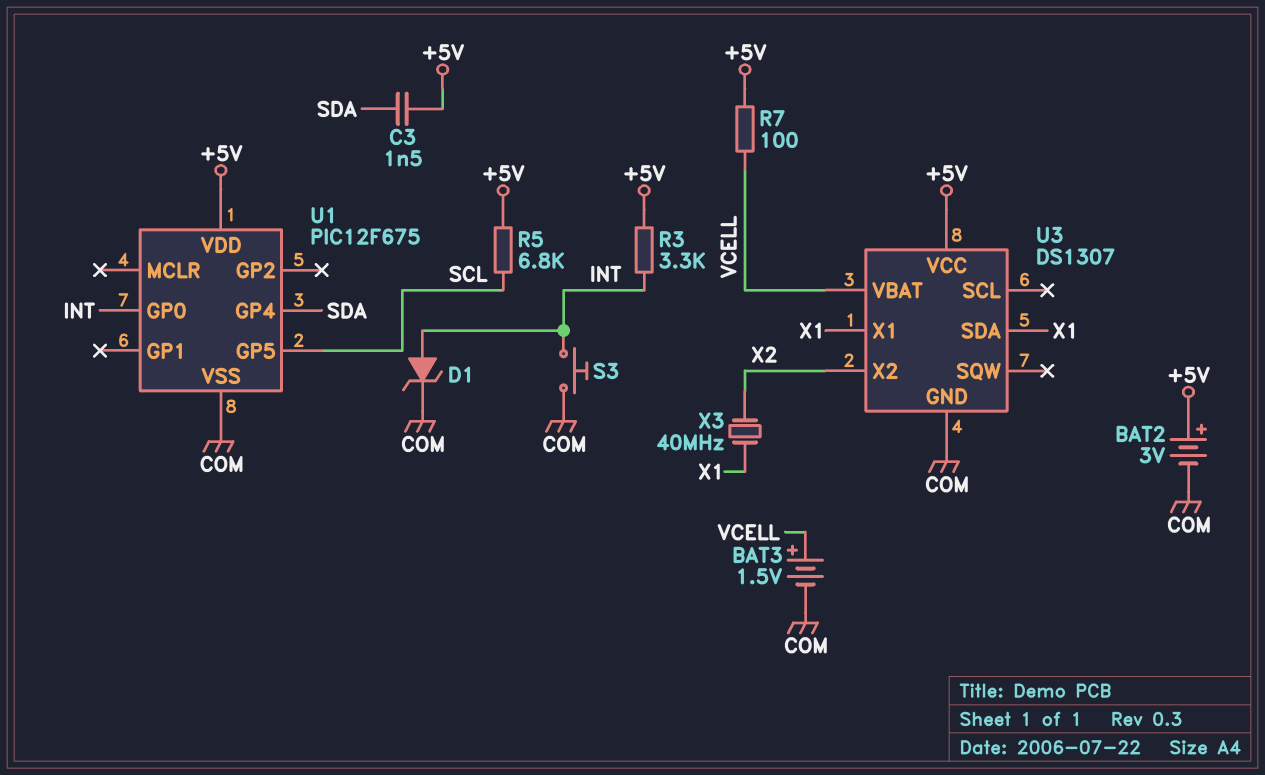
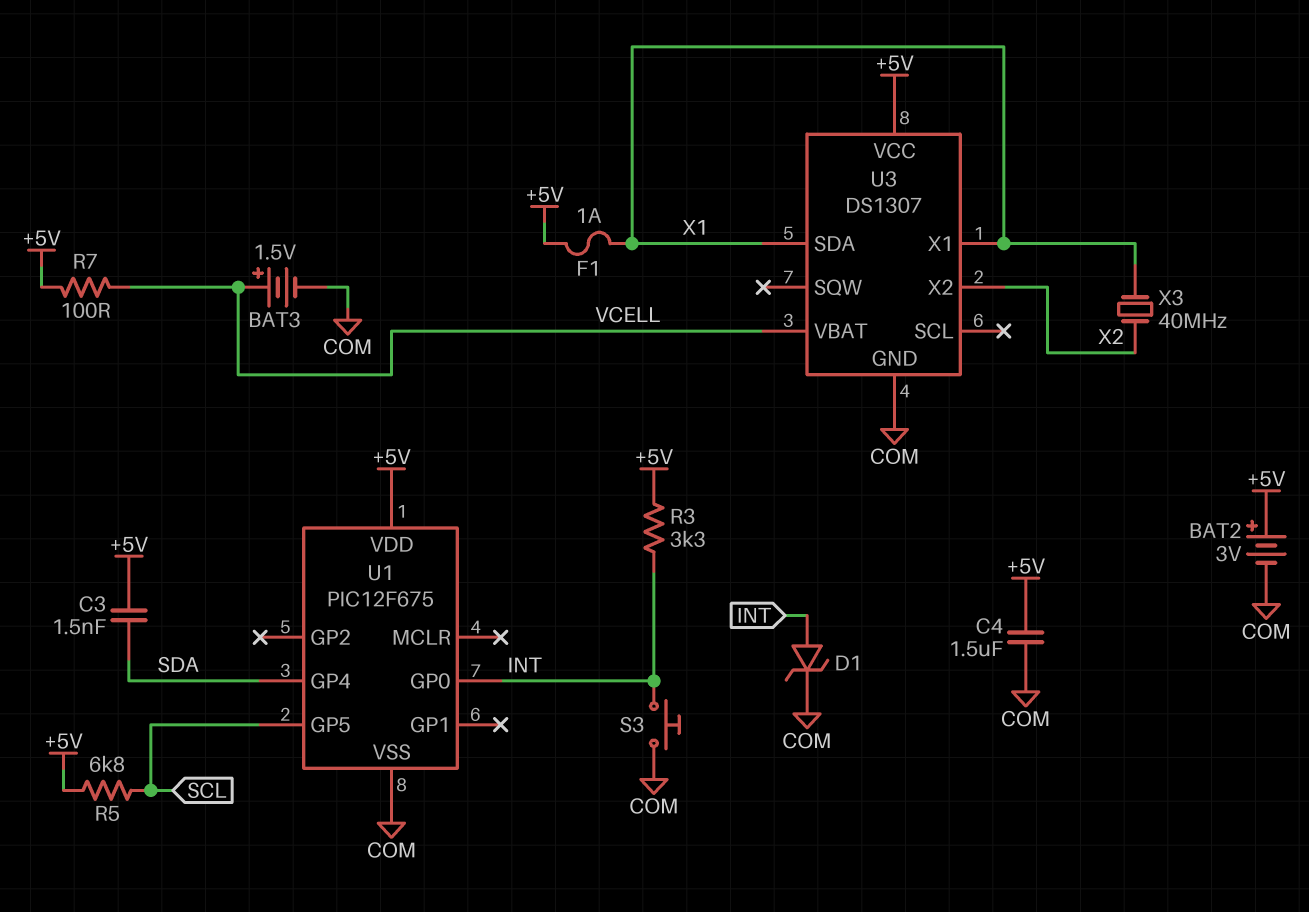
C4: none -> 1.5uF (+5V, COM)
F1: none -> 1A (+5V, X1)

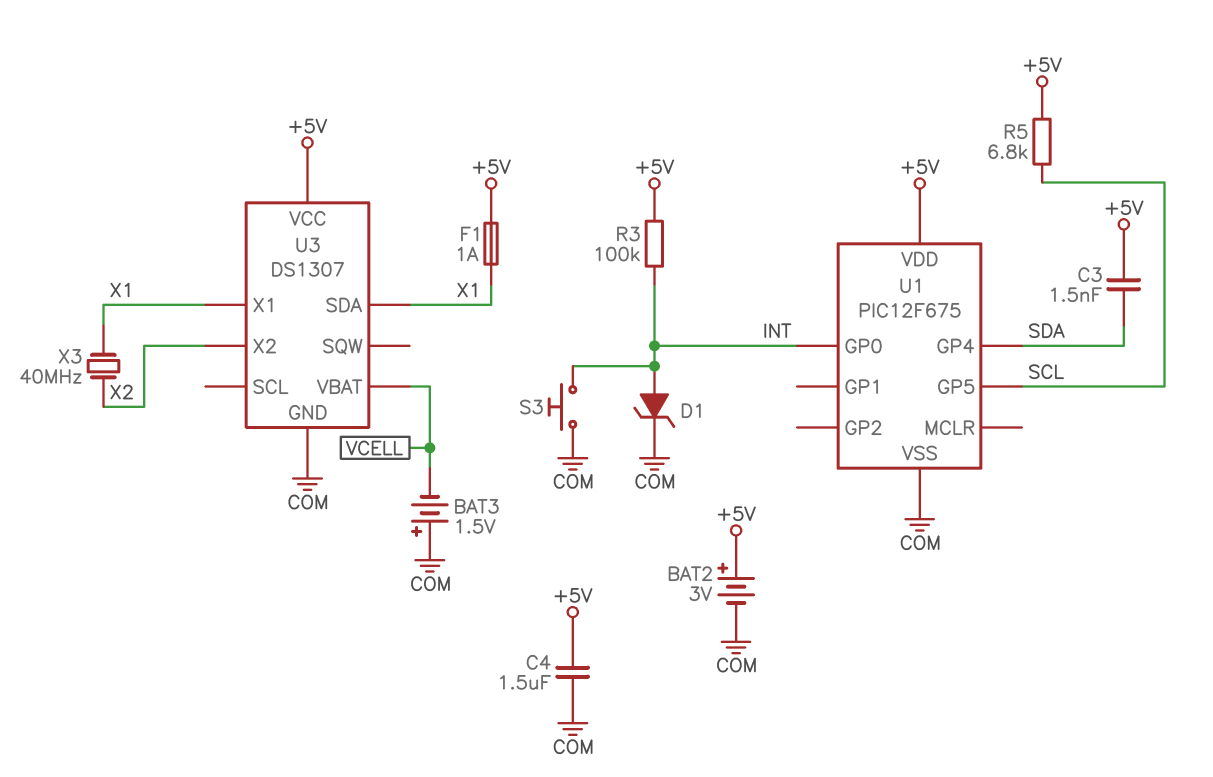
BAT3: 1.5V (plus VCELL, minus COM) -> 1.5V (plus COM, minus VCELL)
R3: 3.3k (+5V, INT) -> 100k (+5V, INT)
R7: 100 (+5V, VCELL) -> none

